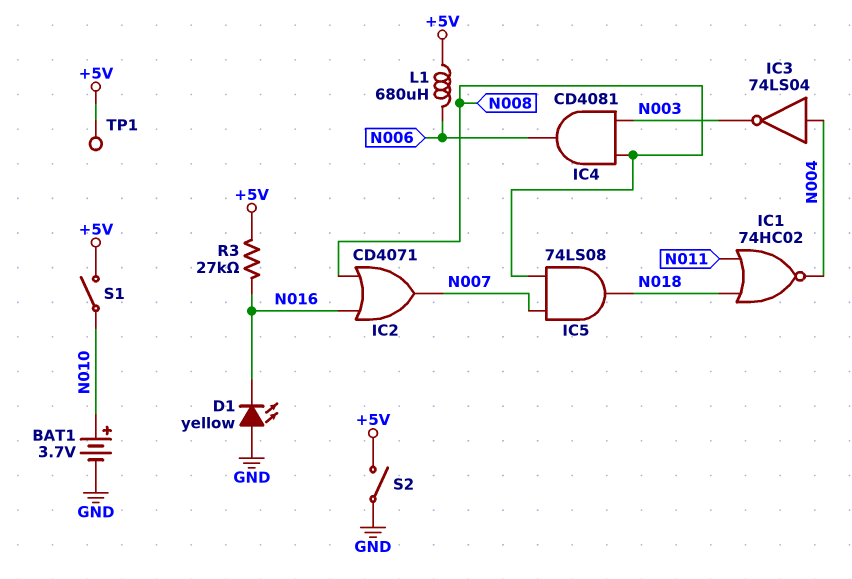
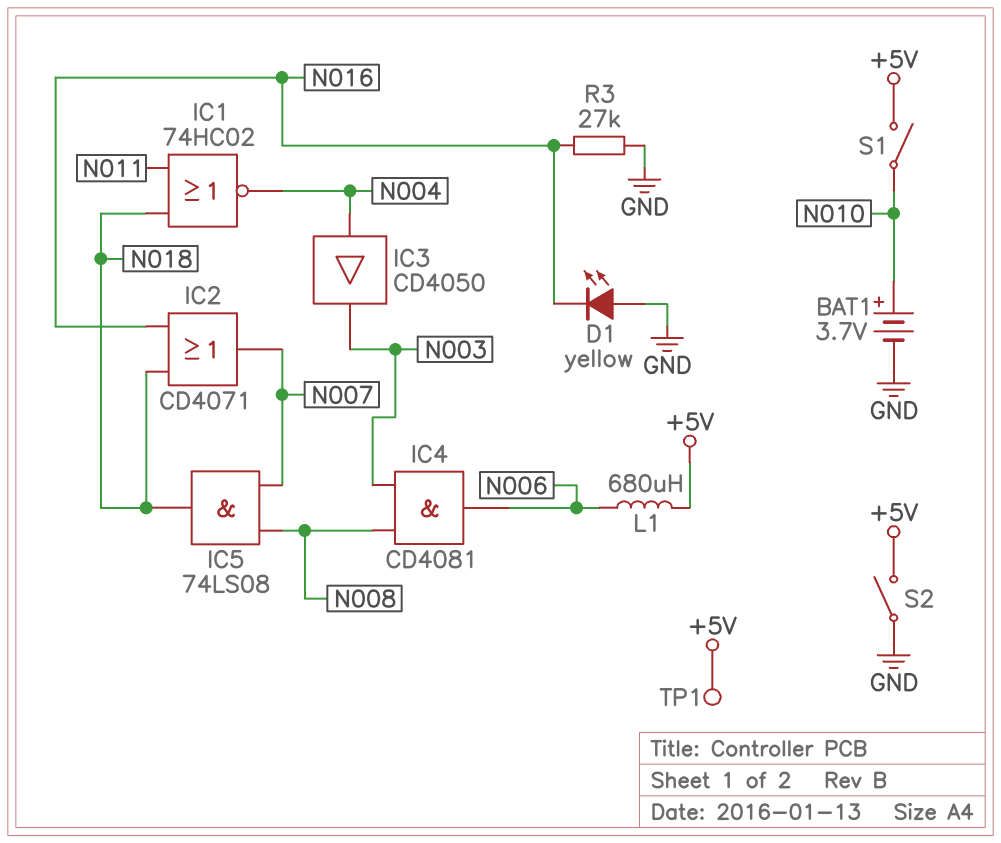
IC2: OR CD4071 (in N008, in N016, out N007) -> OR CD4071 (in N016, in N018, out N007)
IC3: NOT 74LS04 (in N004, out N003) -> buffer CD4050 (in N004, out N003)
R3: 27k (+5V, N016) -> 27k (GND, N016)

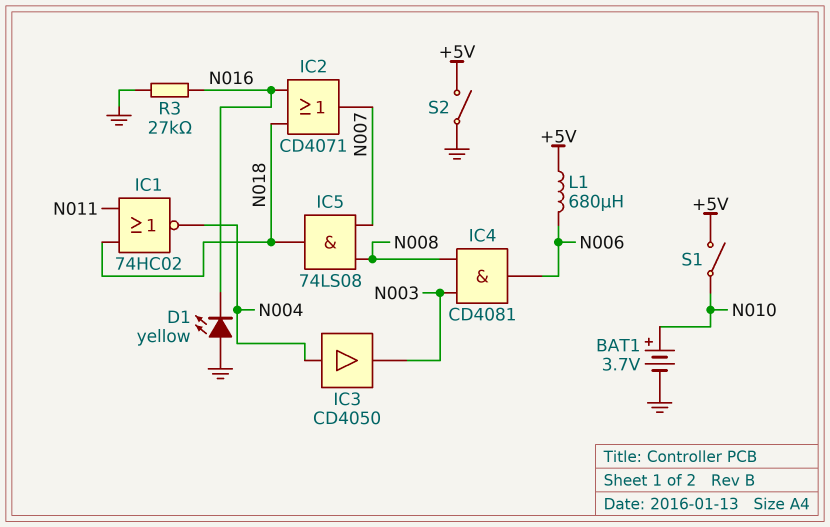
TP1: test point (+5V) -> none

